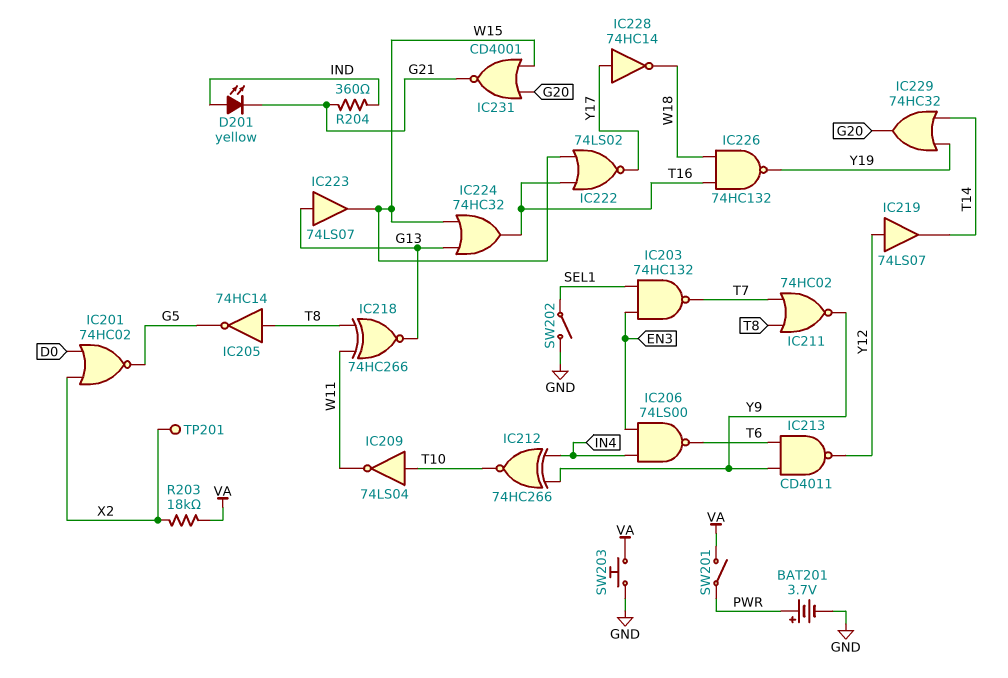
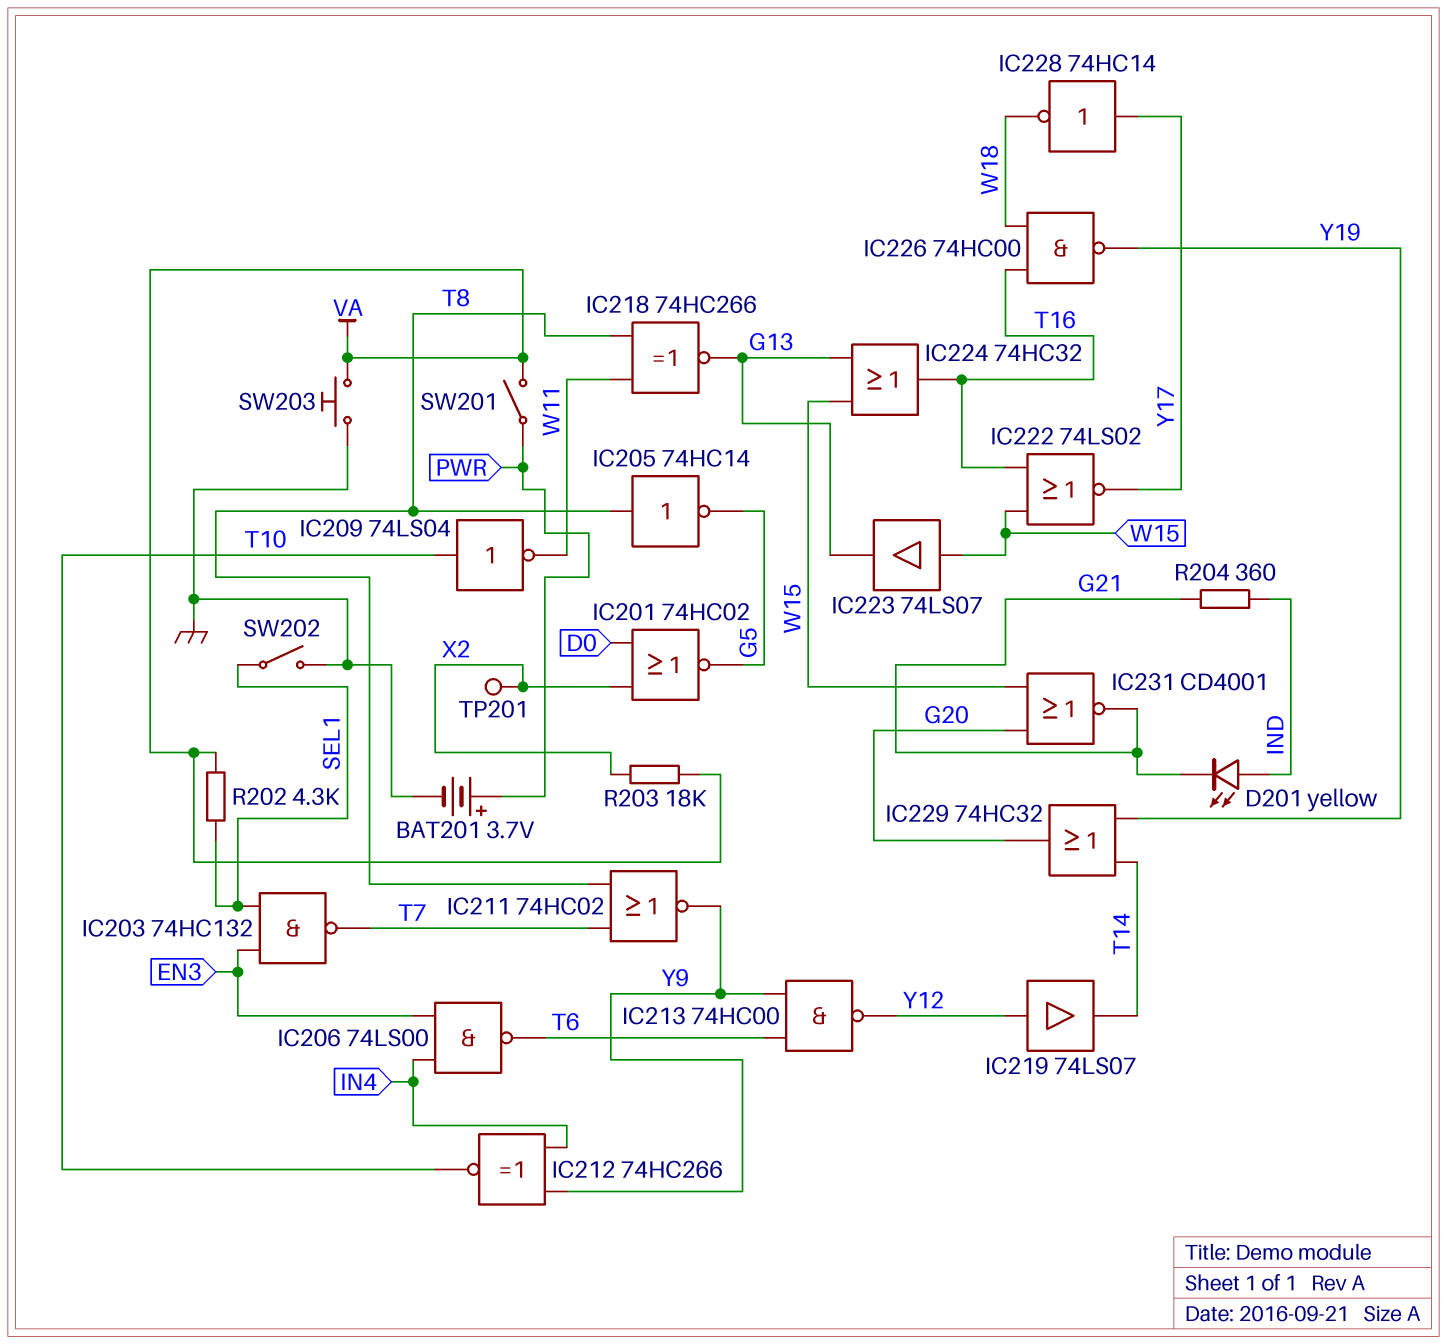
IC213: NAND CD4011 (in T6, in Y9, out Y12) -> NAND 74HC00 (in T6, in Y9, out Y12)
IC223: buffer 74LS07 (in G13, out W15) -> buffer 74LS07 (in W15, out G13)
IC226: NAND 74HC132 (in T16, in W18, out Y19) -> NAND 74HC00 (in T16, in W18, out Y19)
R202: none -> 4.3k (SEL1, VA)

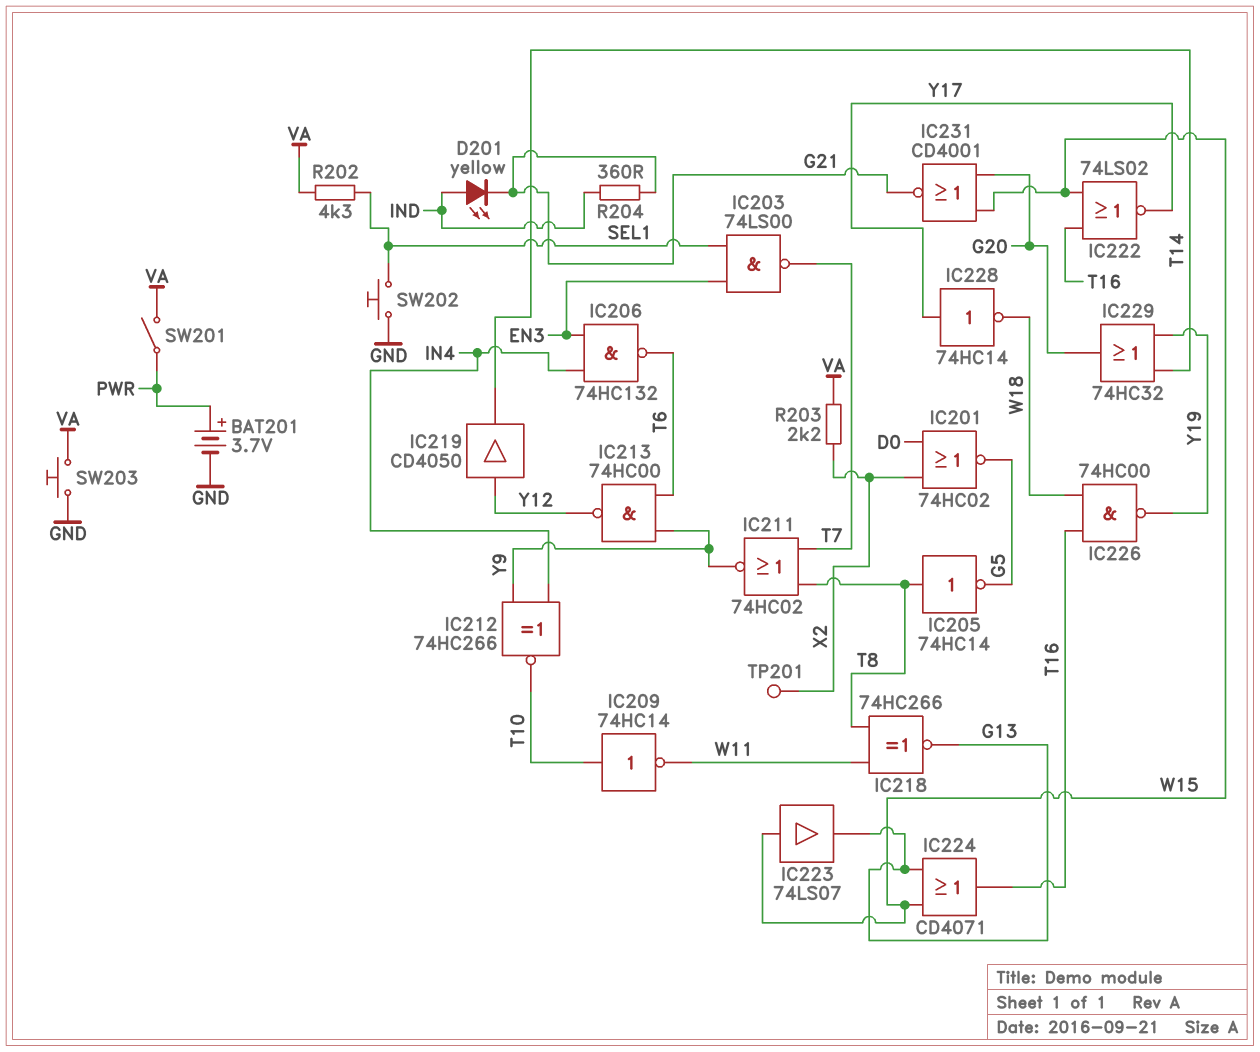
IC203: NAND 74HC132 (in EN3, in SEL1, out T7) -> NAND 74LS00 (in EN3, in SEL1, out T7)
IC206: NAND 74LS00 (in EN3, in IN4, out T6) -> NAND 74HC132 (in EN3, in IN4, out T6)
IC209: NOT 74LS04 (in T10, out W11) -> NOT 74HC14 (in T10, out W11)
IC219: buffer 74LS07 (in Y12, out T14) -> buffer CD4050 (in Y12, out T14)
IC224: OR 74HC32 (in G13, in W15, out T16) -> OR CD4071 (in G13, in W15, out T16)
R203: 18k (VA, X2) -> 2.2k (VA, X2)
SW202: switch (GND, SEL1) -> button (GND, SEL1)

